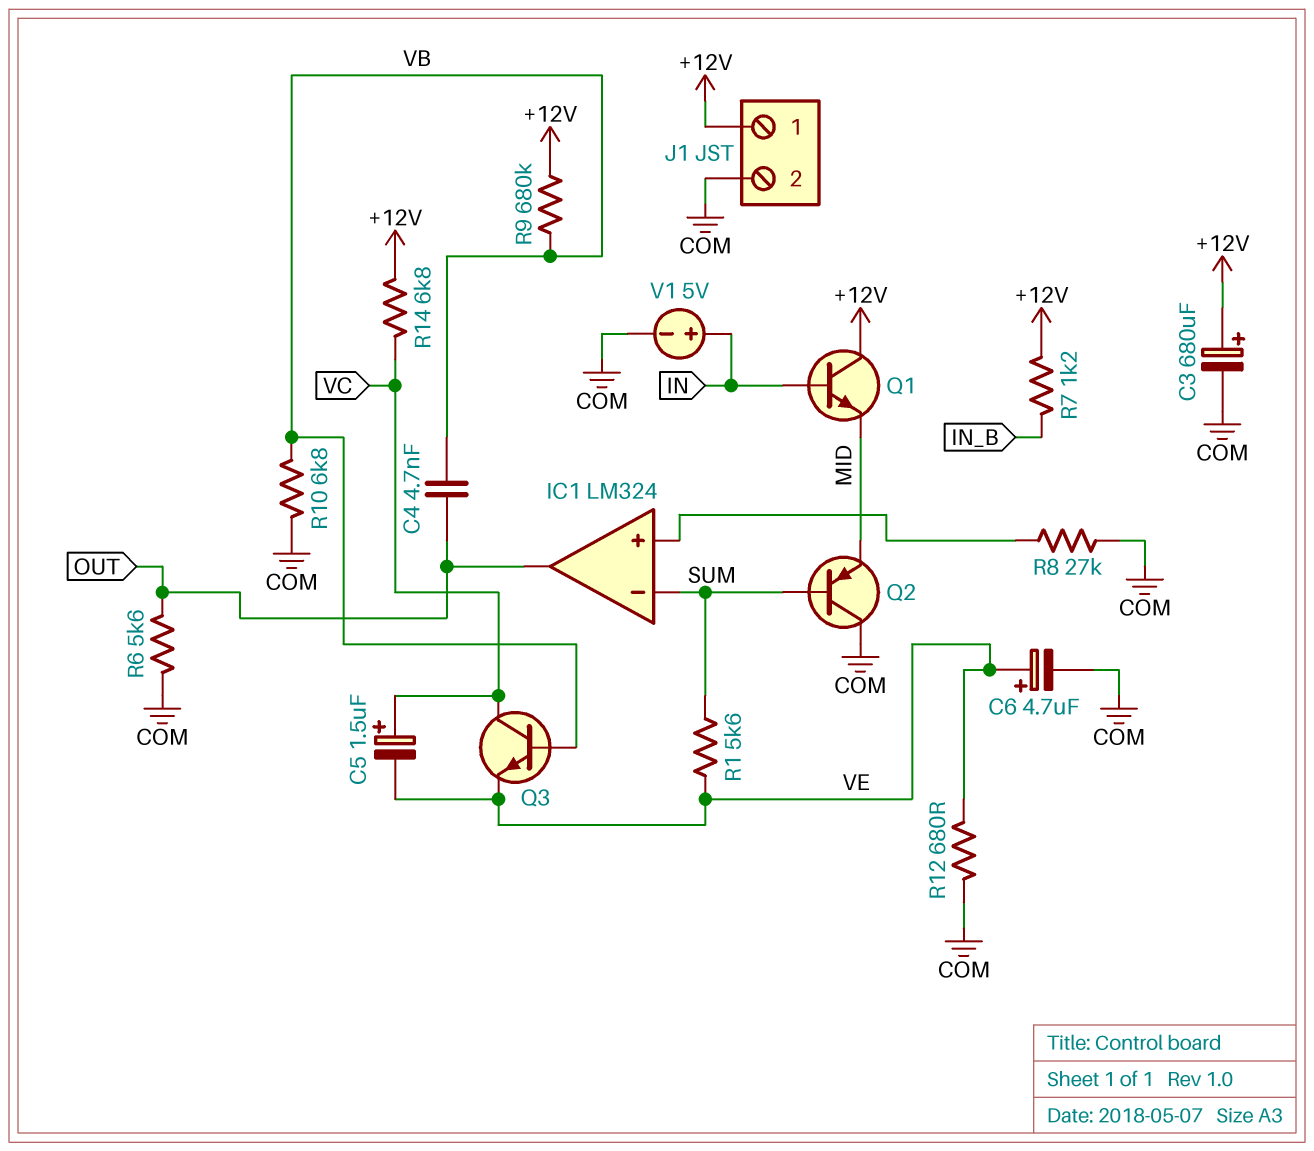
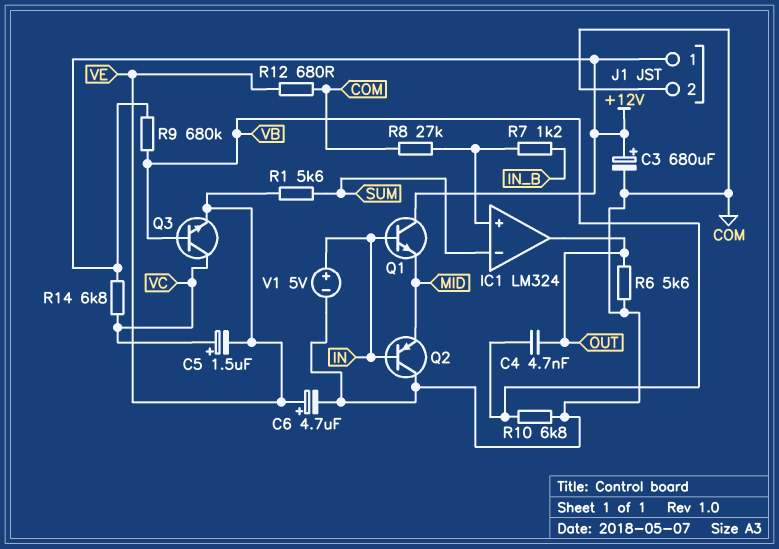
Q2: PNP (B SUM, C COM, E MID) -> PNP (B IN, C COM, E MID)
R7: 1.2k (+12V, IN_B) -> 1.2k (IC1/in+, IN_B)

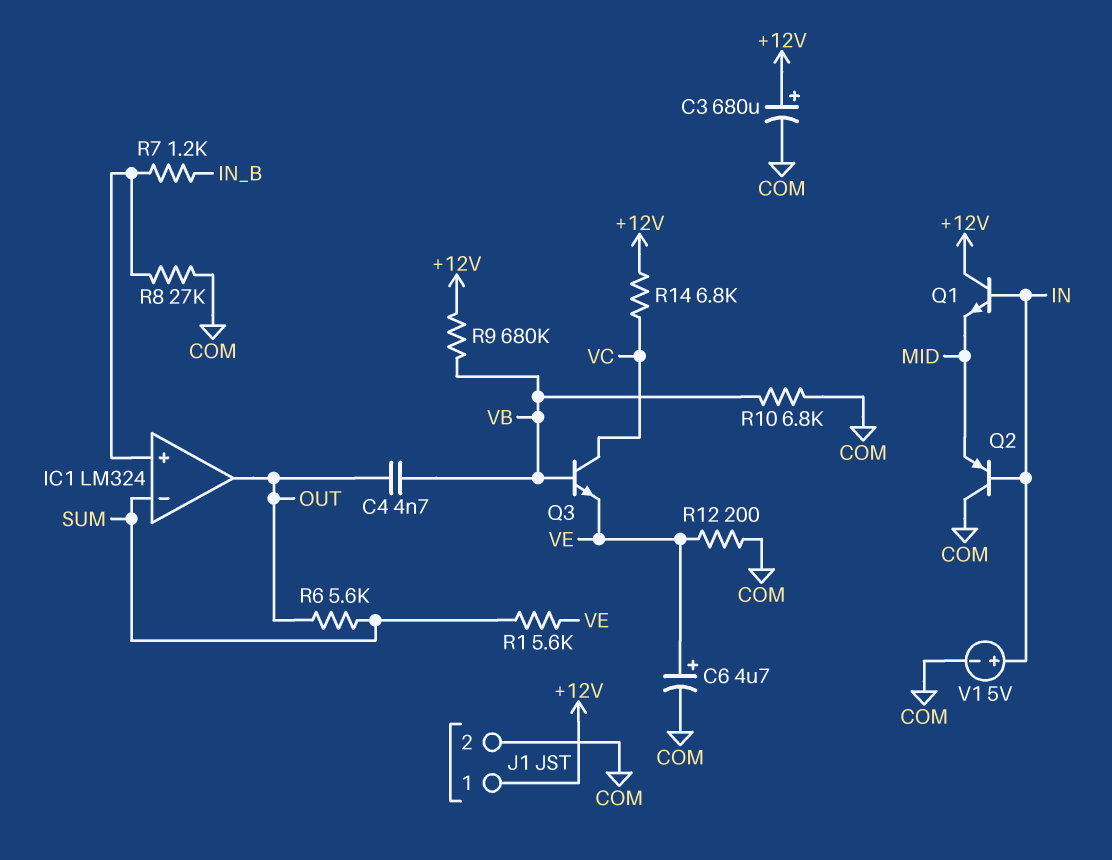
C5: 1.5uF (plus VC, minus VE) -> none
R6: 5.6k (COM, OUT) -> 5.6k (OUT, SUM)
R12: 680 (COM, VE) -> 200 (COM, VE)

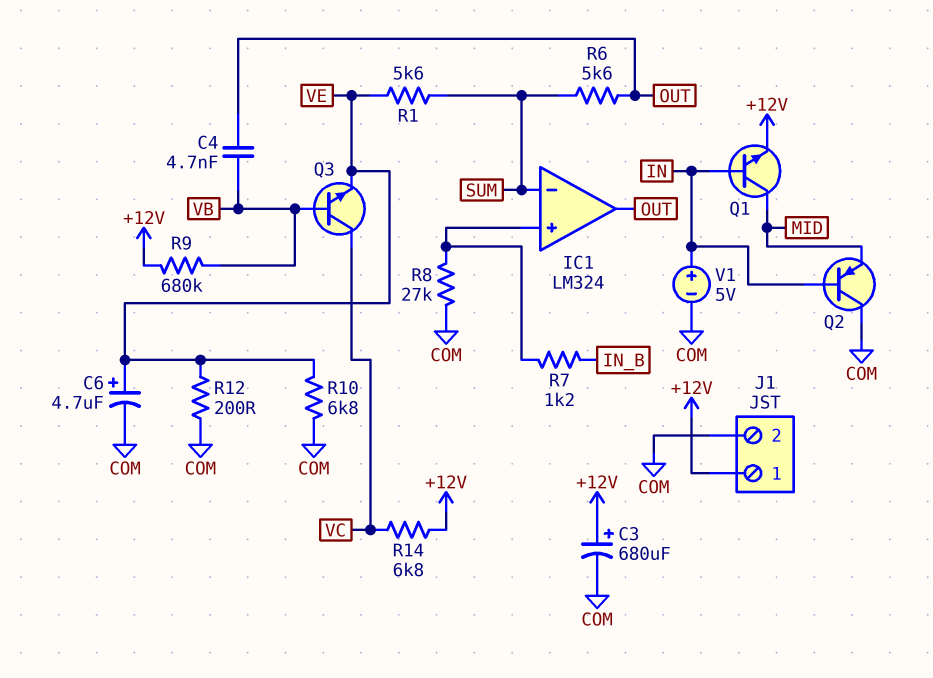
Q1: NPN (B IN, C +12V, E MID) -> NPN (B IN, C MID, E +12V)
R10: 6.8k (COM, VB) -> 6.8k (COM, VE)

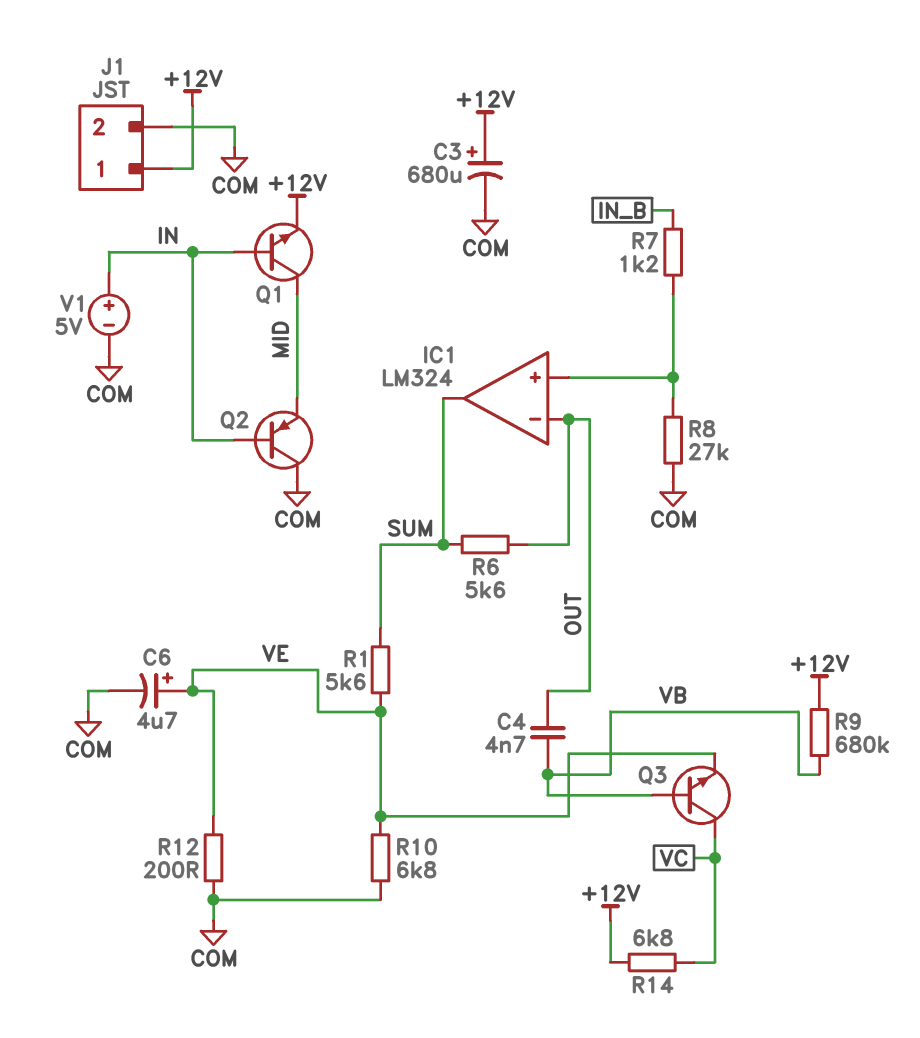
IC1 pin in-: SUM -> OUT
IC1 pin out: OUT -> SUM

